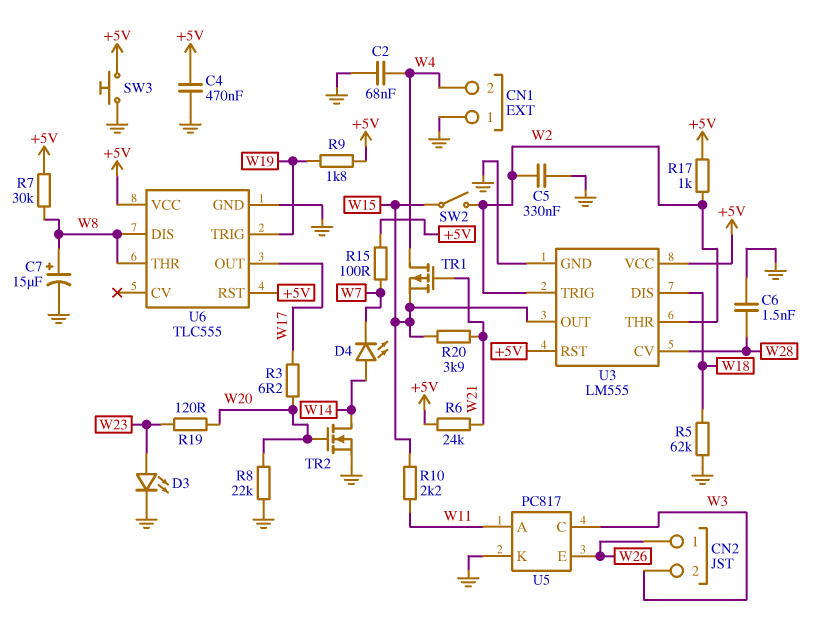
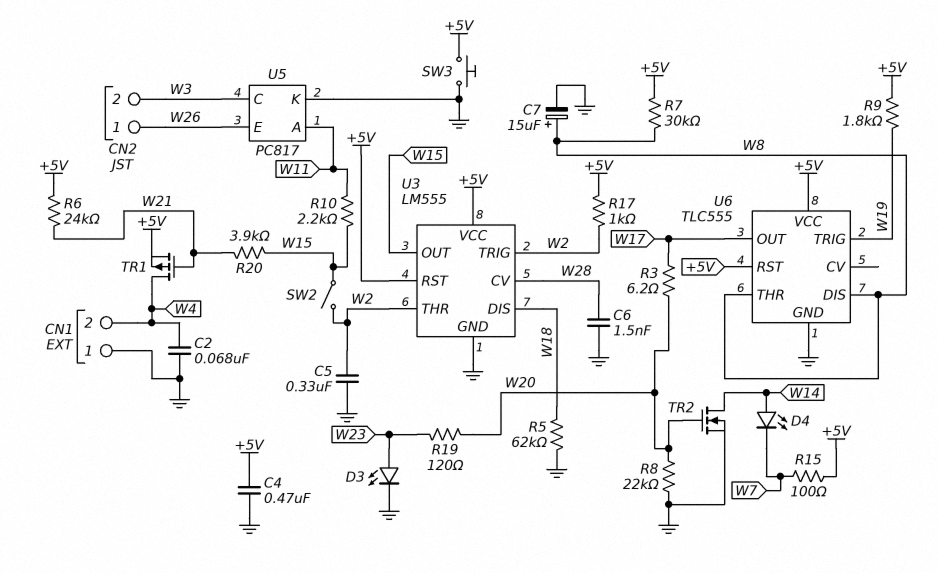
TR1: PMOS (G W21, D W4, S W15) -> PMOS (G W21, D W4, S +5V)

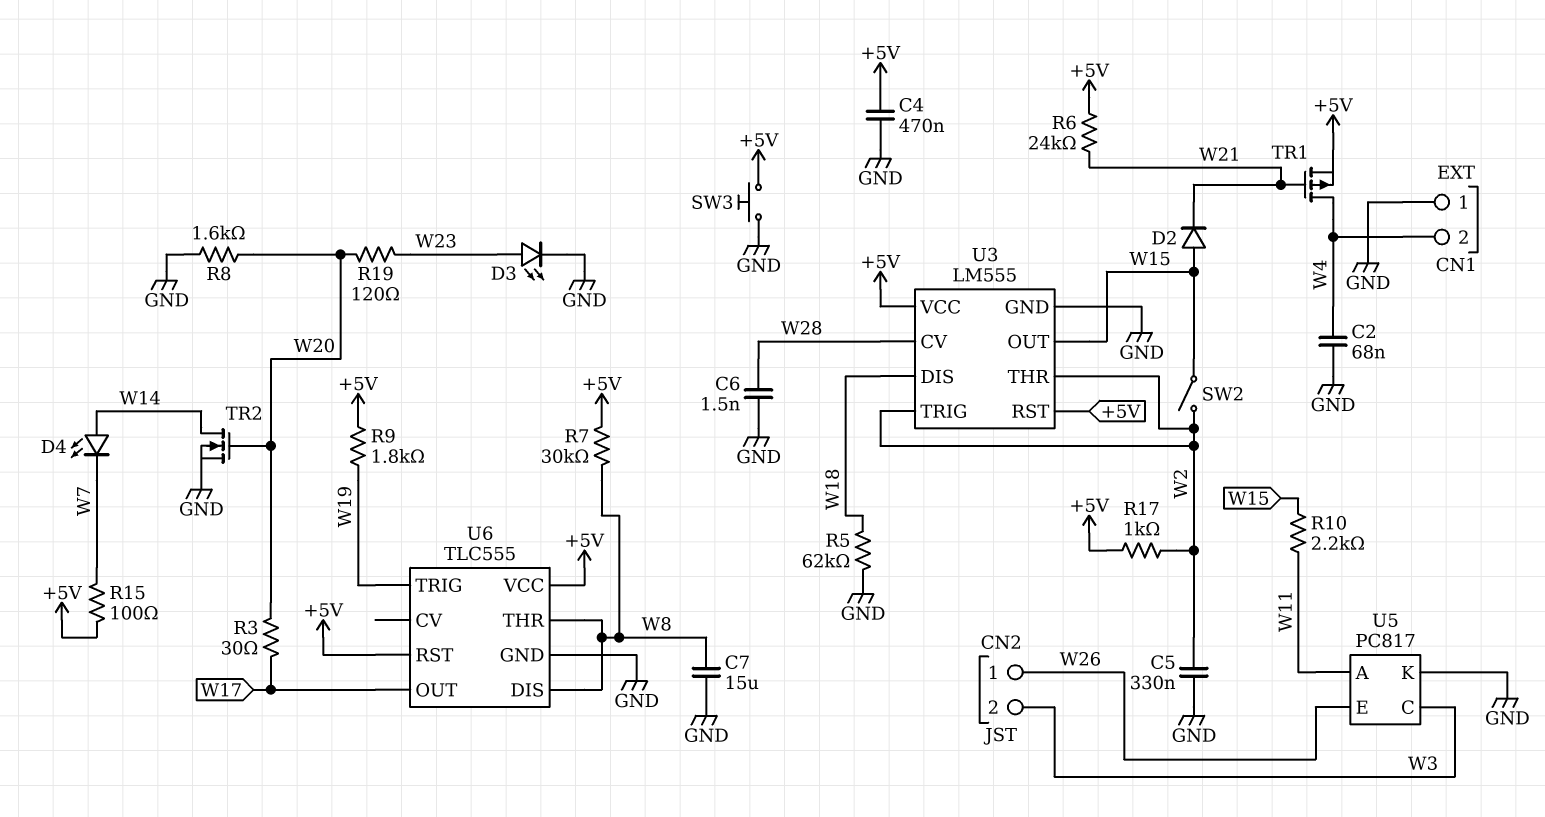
C7: 15uF (plus W8, minus GND) -> 15uF (GND, W8)
D2: none -> diode (A W15, K W21)
R3: 6.2 (W17, W20) -> 30 (W17, W20)
R8: 22k (GND, W20) -> 1.6k (GND, W20)
R20: 3.9k (W15, W21) -> none

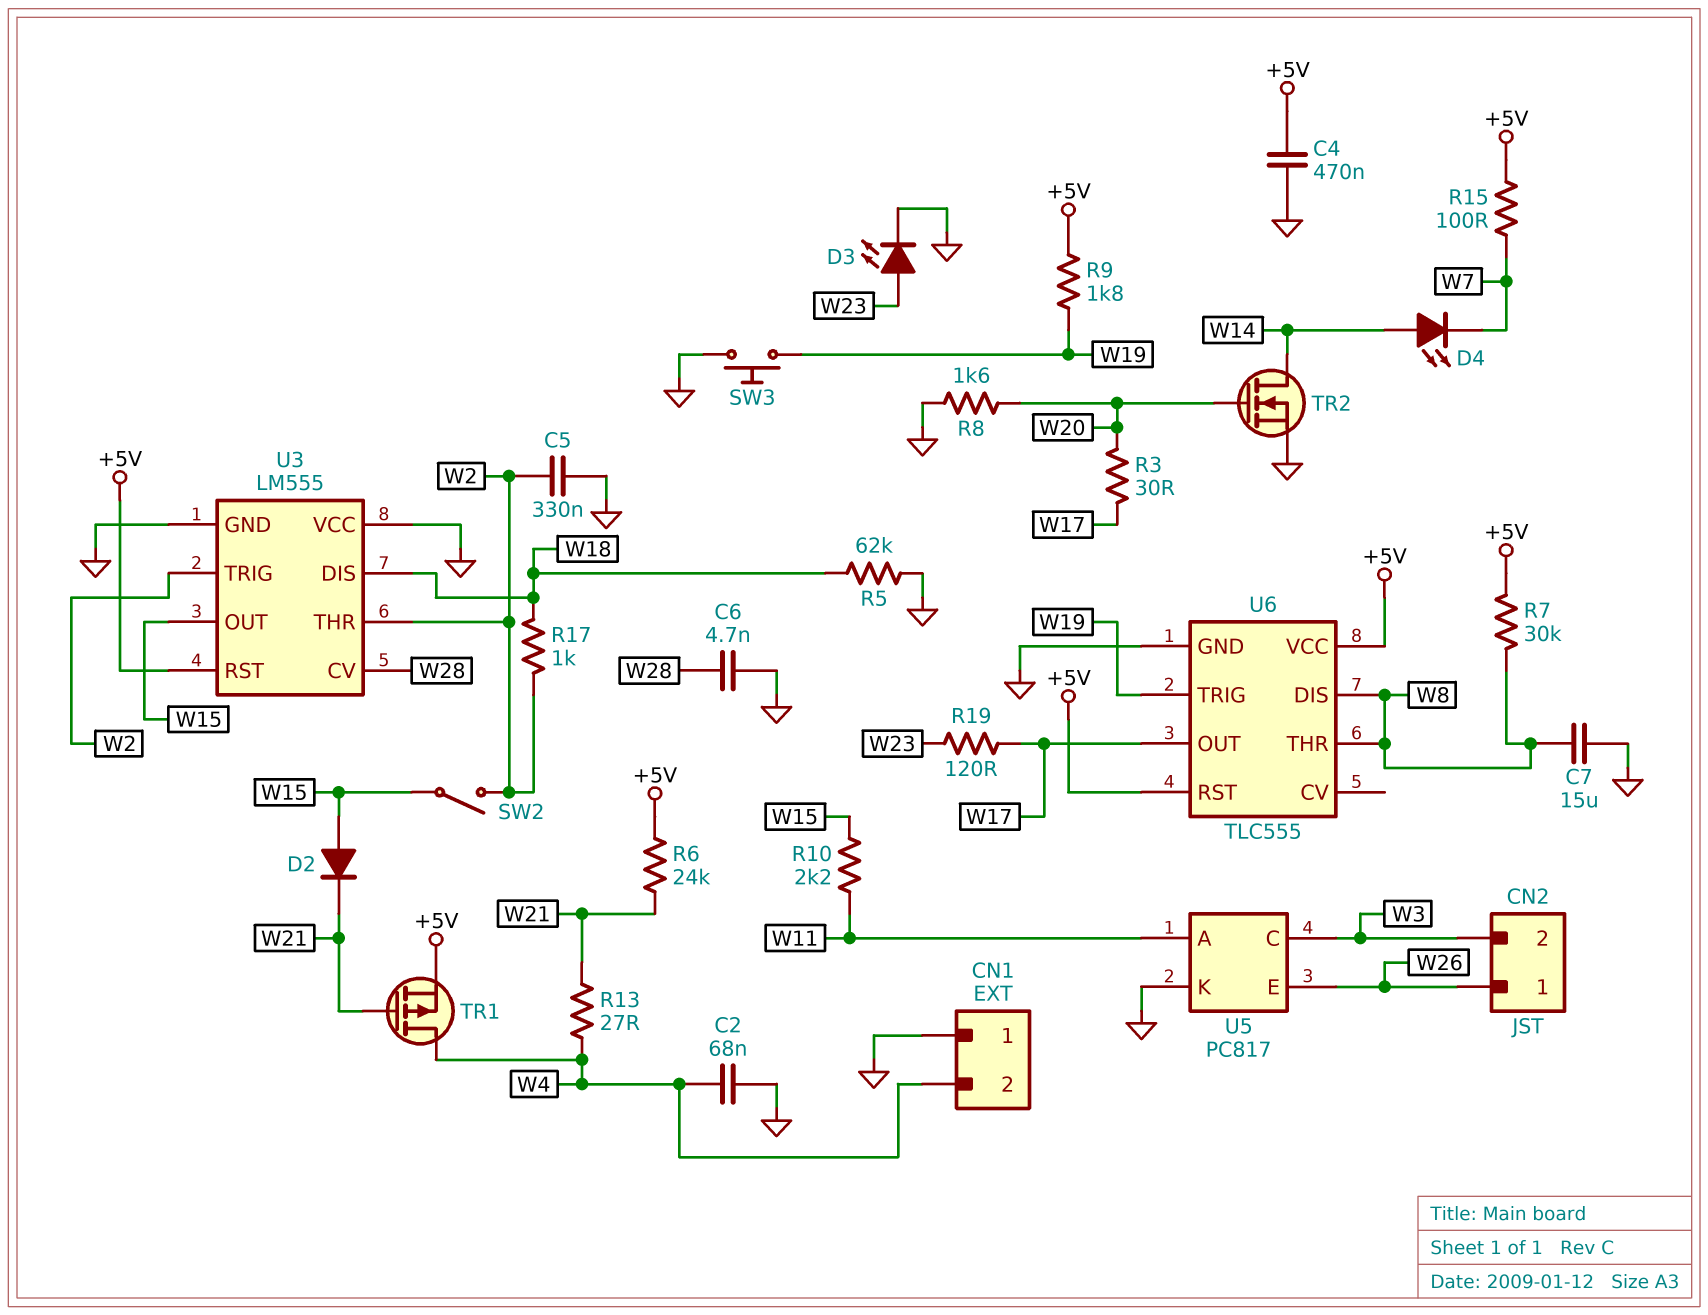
C6: 1.5nF (GND, W28) -> 4.7nF (GND, W28)
R13: none -> 27 (W4, W21)
R17: 1k (+5V, W2) -> 1k (W2, W18)
R19: 120 (W20, W23) -> 120 (W17, W23)
SW3: button (+5V, GND) -> button (GND, W19)
U3 pin VCC: +5V -> GND

